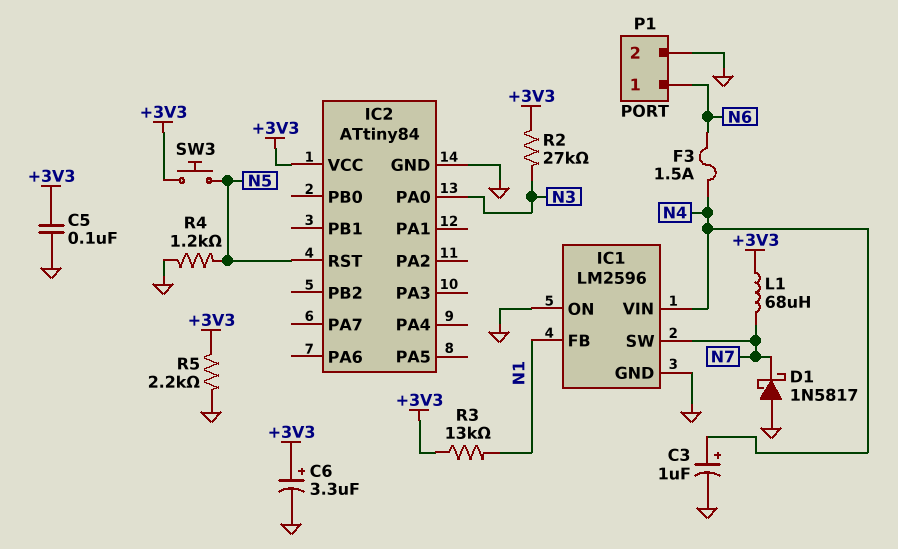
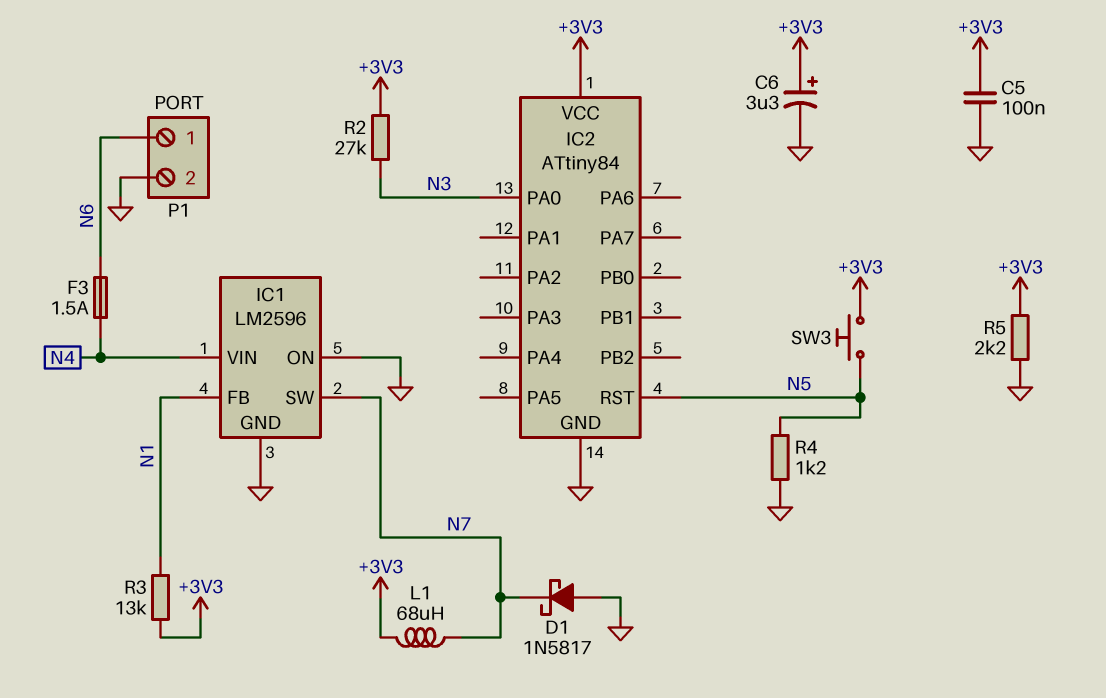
C3: 1uF (plus N4, minus GND) -> none

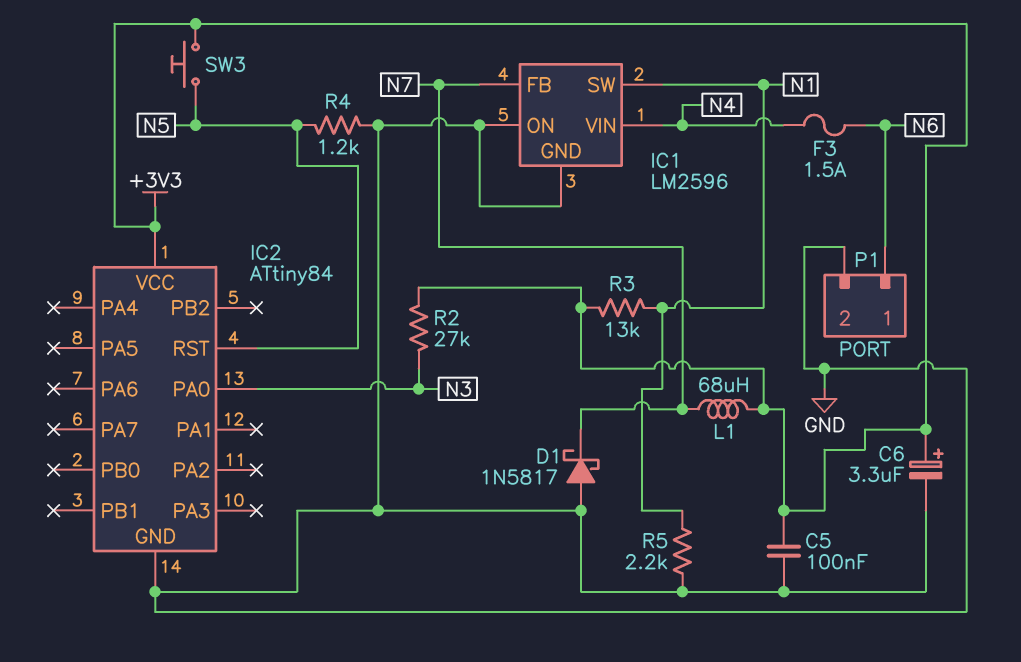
IC1 pin FB: N1 -> N7
IC1 pin SW: N7 -> N1
R5: 2.2k (+3V3, GND) -> 2.2k (GND, N1)

